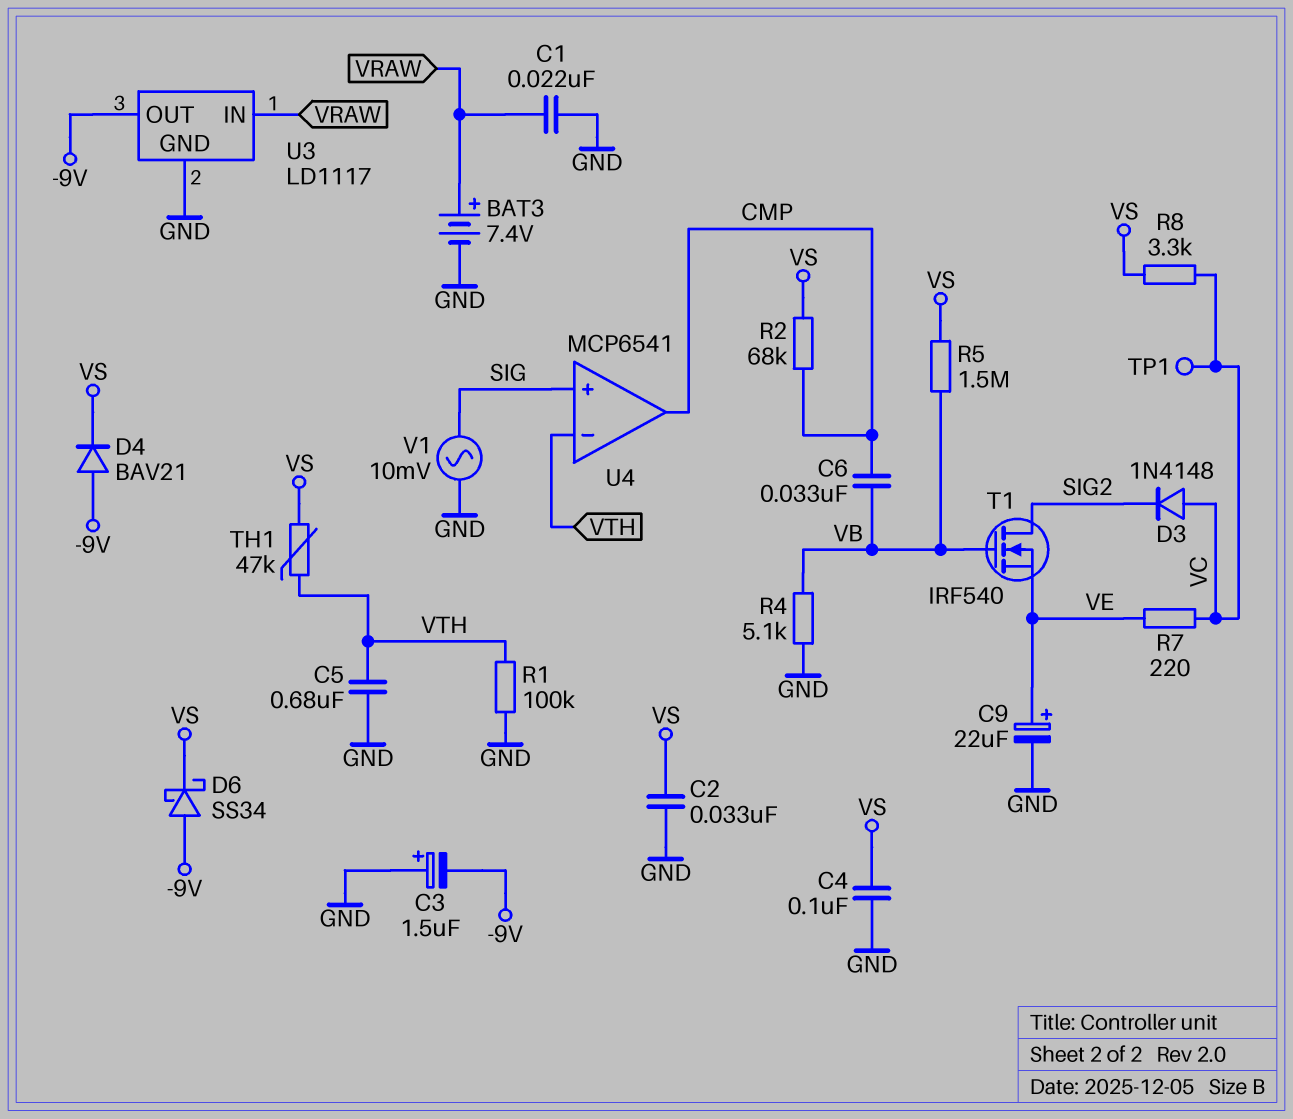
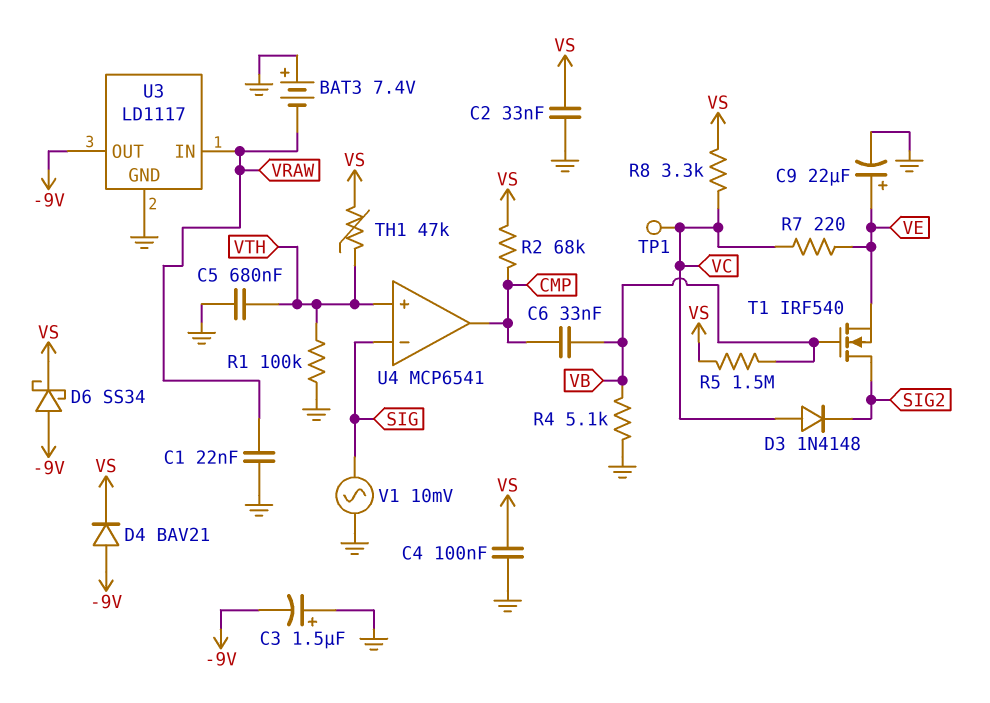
BAT3: 7.4V (plus VRAW, minus GND) -> 7.4V (plus GND, minus VRAW)
U4 pin in+: SIG -> VTH
U4 pin in-: VTH -> SIG

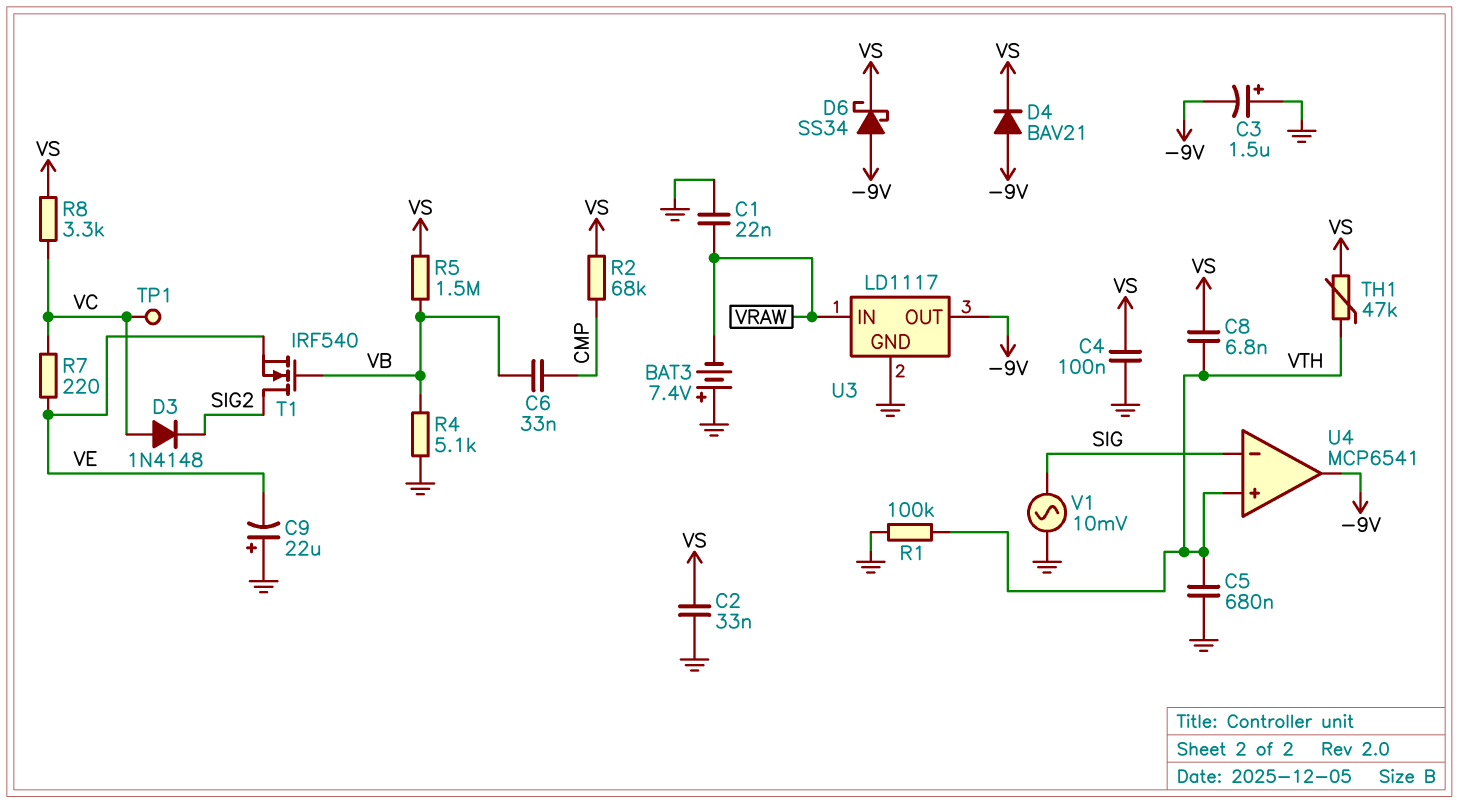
C8: none -> 6.8nF (VS, VTH)
C9: 22uF (plus VE, minus GND) -> 22uF (plus GND, minus VE)
U4 pin out: CMP -> -9V

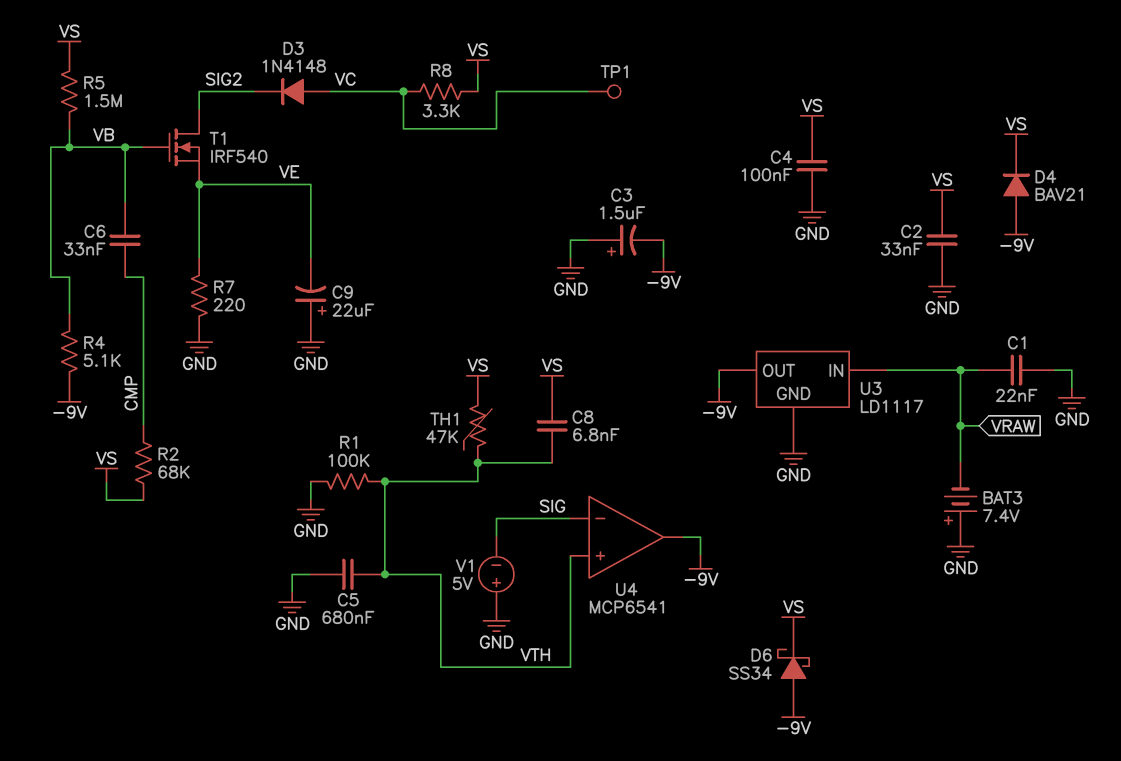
R4: 5.1k (GND, VB) -> 5.1k (-9V, VB)
R7: 220 (VC, VE) -> 220 (GND, VE)
V1: AC 10mV (GND, SIG) -> 5V (plus GND, minus SIG)

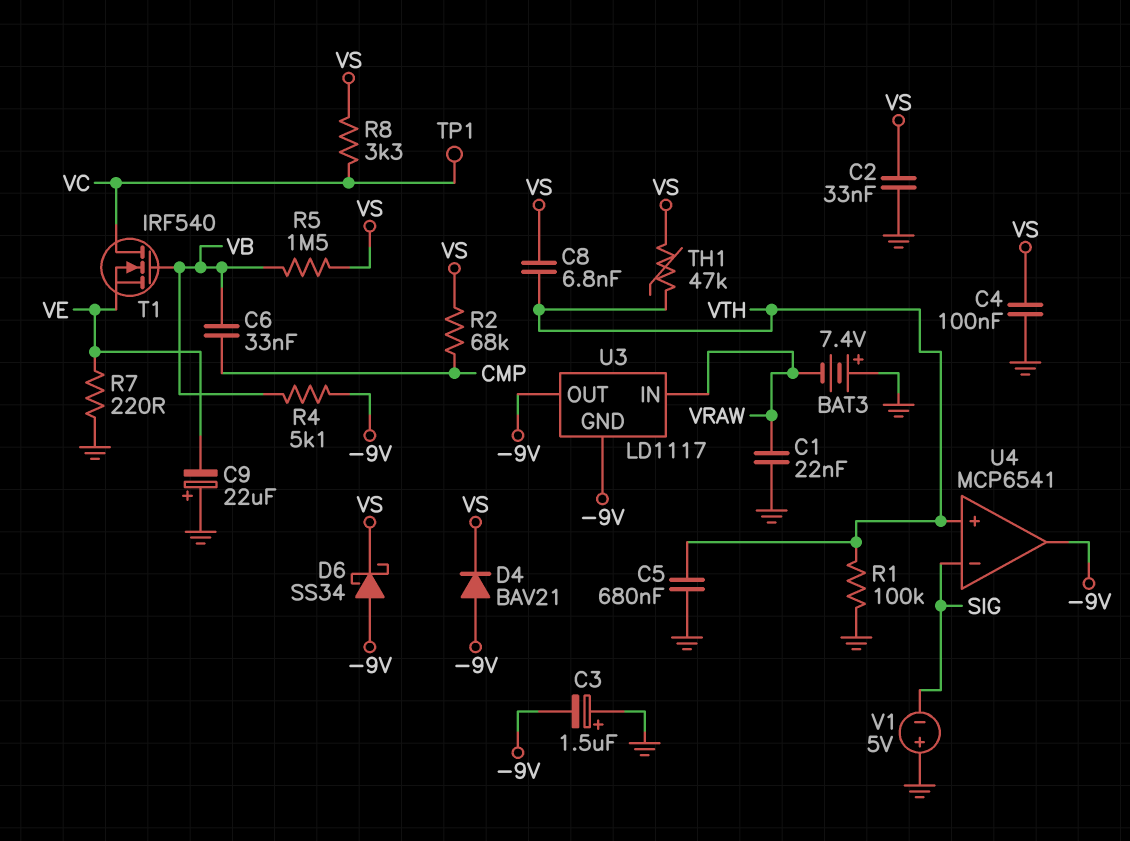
D3: diode 1N4148 (A VC, K SIG2) -> none
T1: NMOS IRF540 (G VB, D SIG2, S VE) -> NMOS IRF540 (G VB, D VC, S VE)
U3 pin GND: GND -> -9V

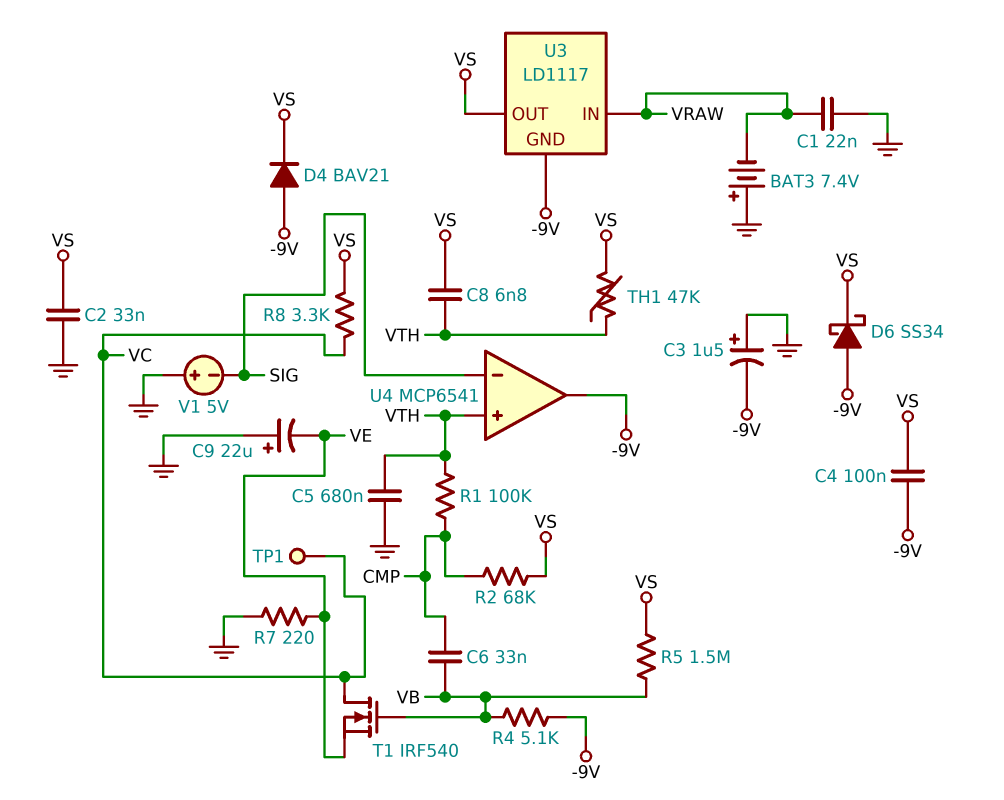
C4: 100nF (GND, VS) -> 100nF (-9V, VS)
R1: 100k (GND, VTH) -> 100k (CMP, VTH)
U3 pin OUT: -9V -> VS

